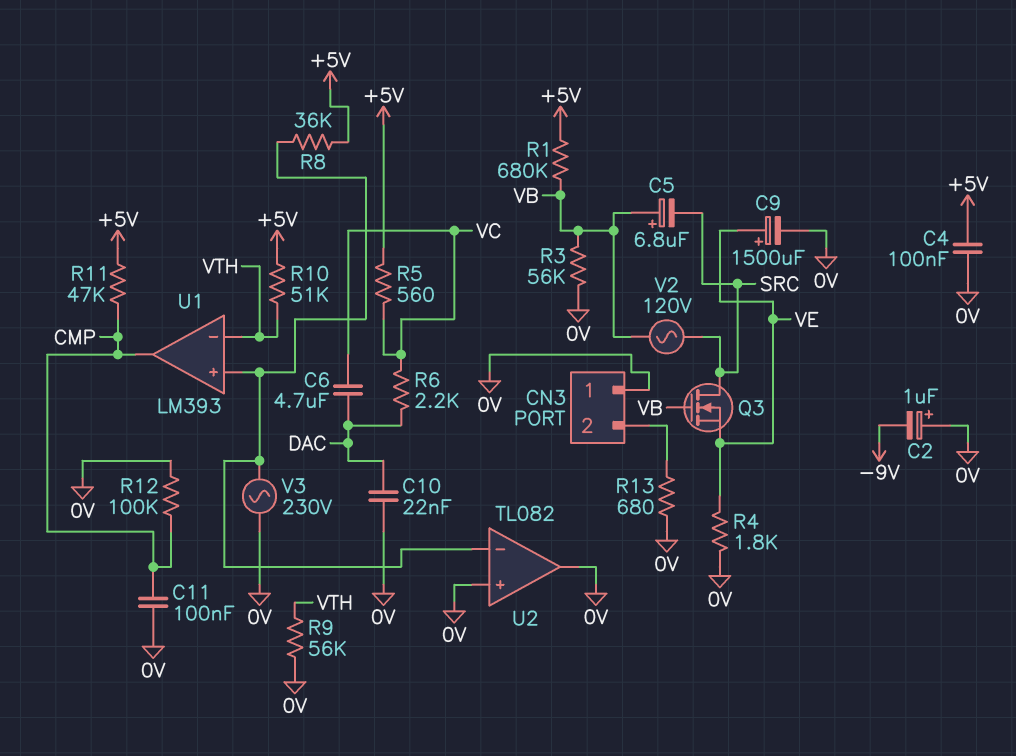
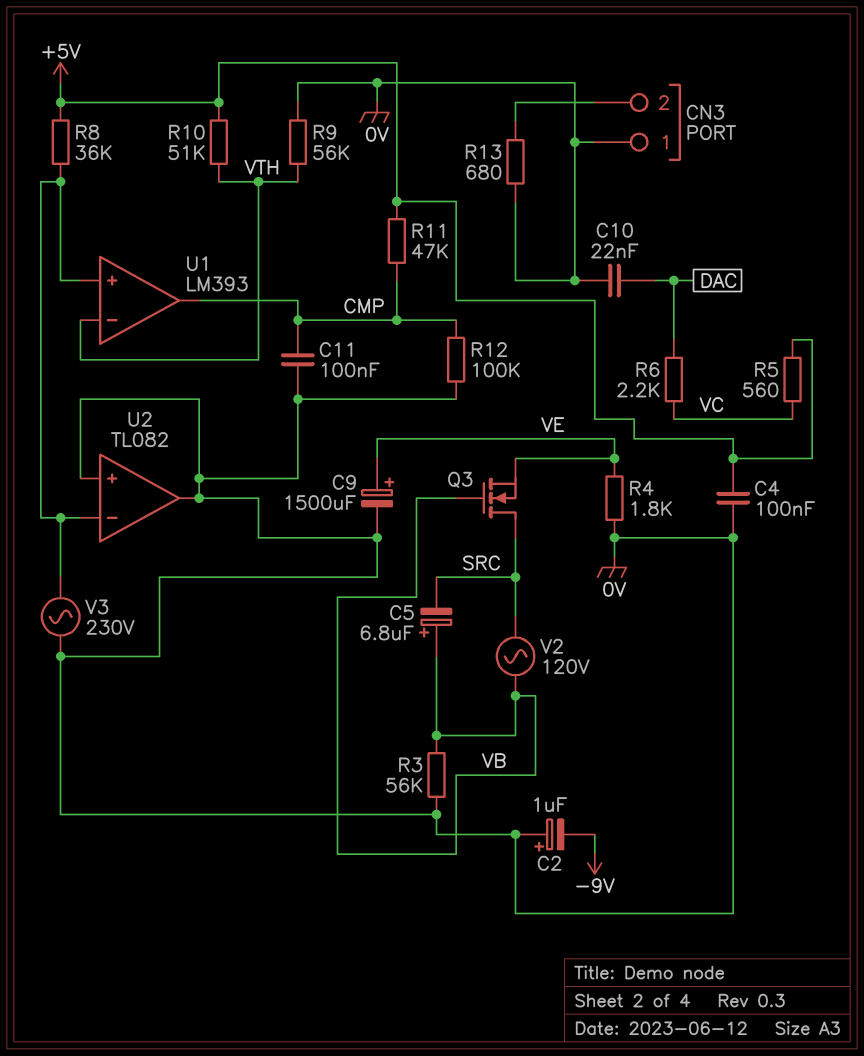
C6: 4.7uF (DAC, VC) -> none
R1: 680k (+5V, VB) -> none

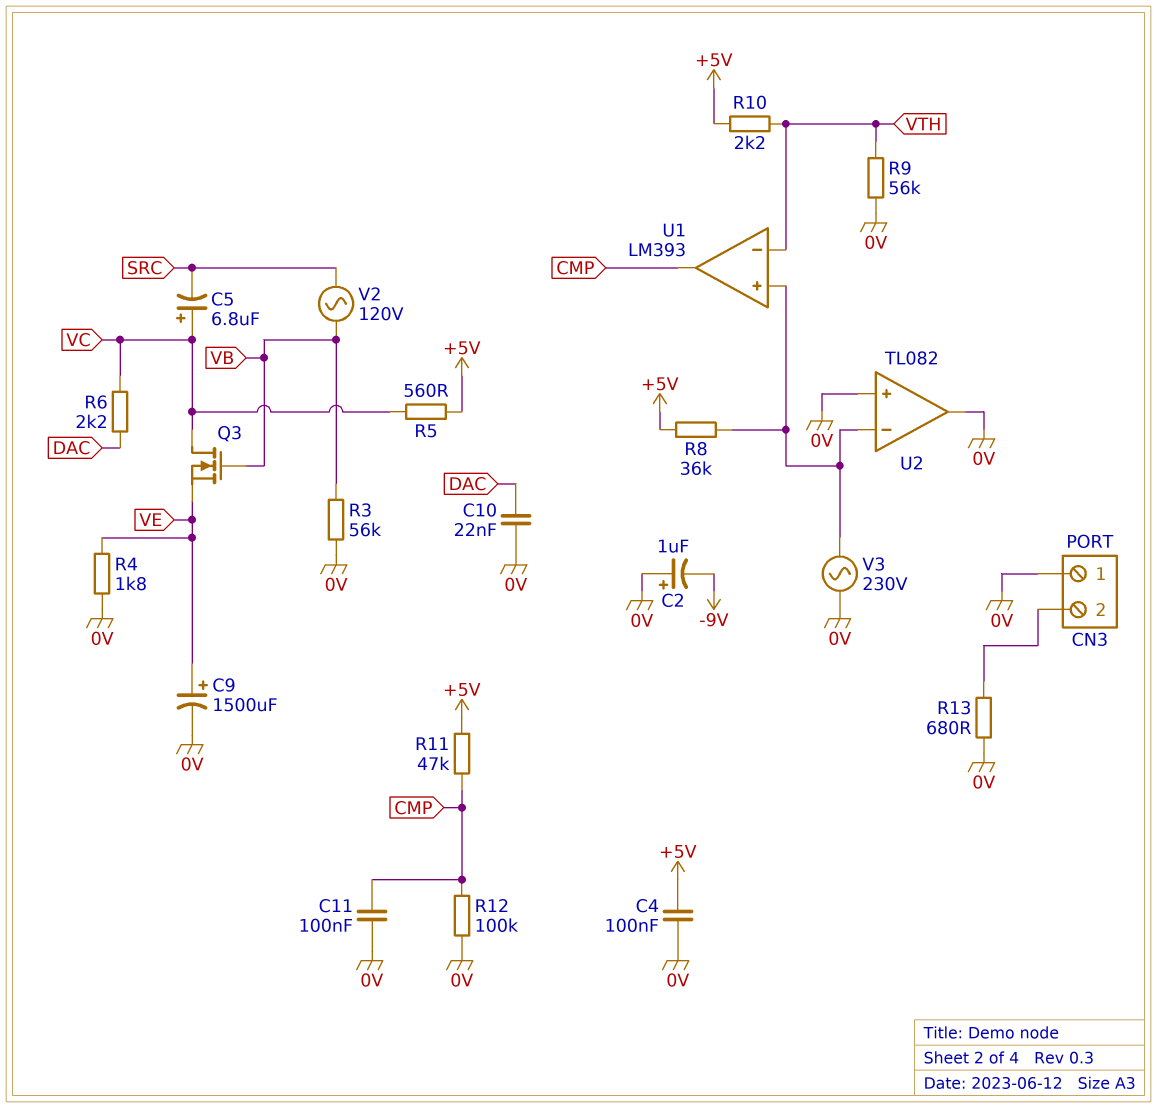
C5: 6.8uF (plus VB, minus SRC) -> 6.8uF (plus VC, minus SRC)
Q3: NMOS (G VB, D SRC, S VE) -> NMOS (G VB, D VC, S VE)
R10: 51k (+5V, VTH) -> 2.2k (+5V, VTH)

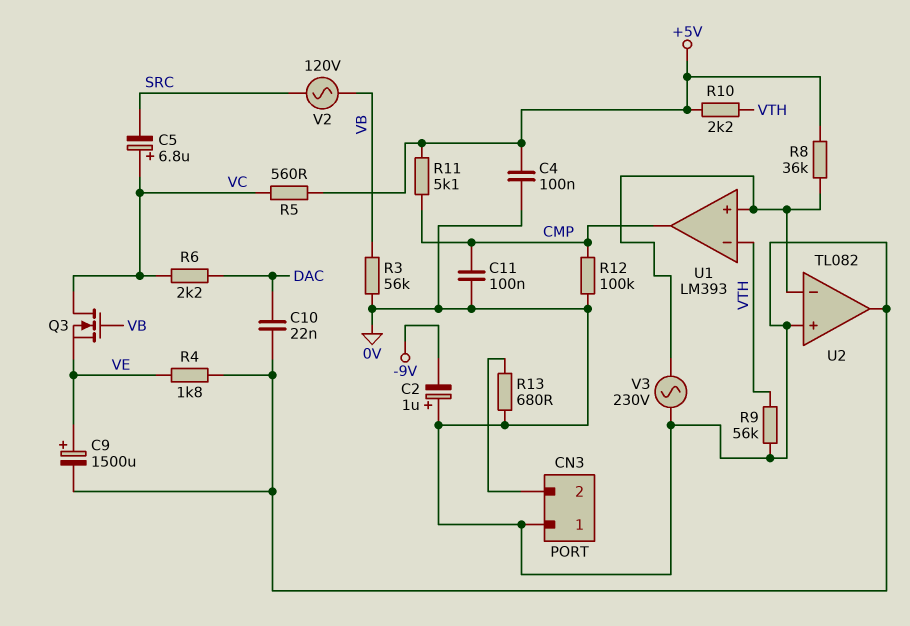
R11: 47k (+5V, CMP) -> 5.1k (+5V, CMP)

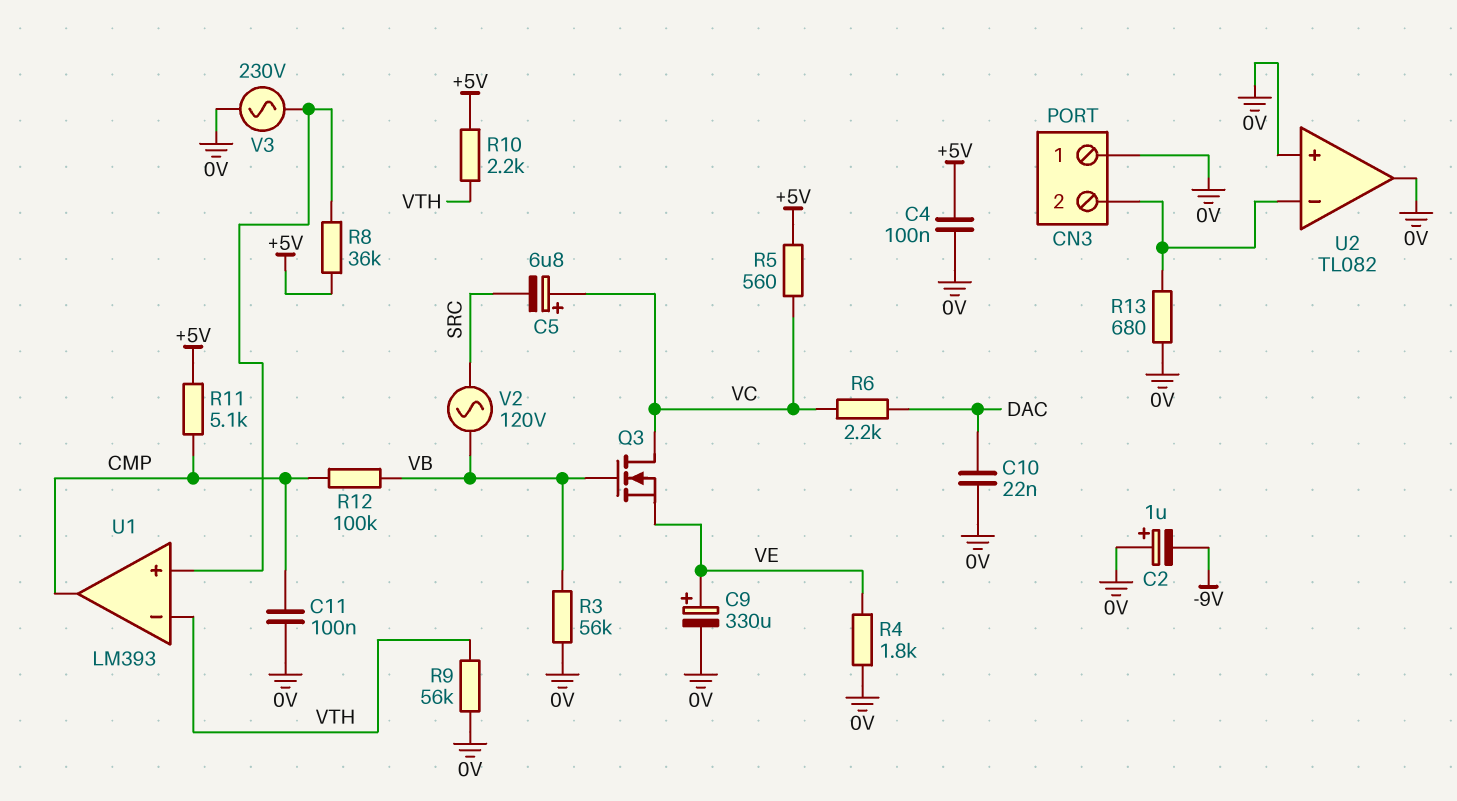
C9: 1500uF (plus VE, minus 0V) -> 330uF (plus VE, minus 0V)
R12: 100k (0V, CMP) -> 100k (CMP, VB)
U2 pin in-: U1/in+ -> CN3/2

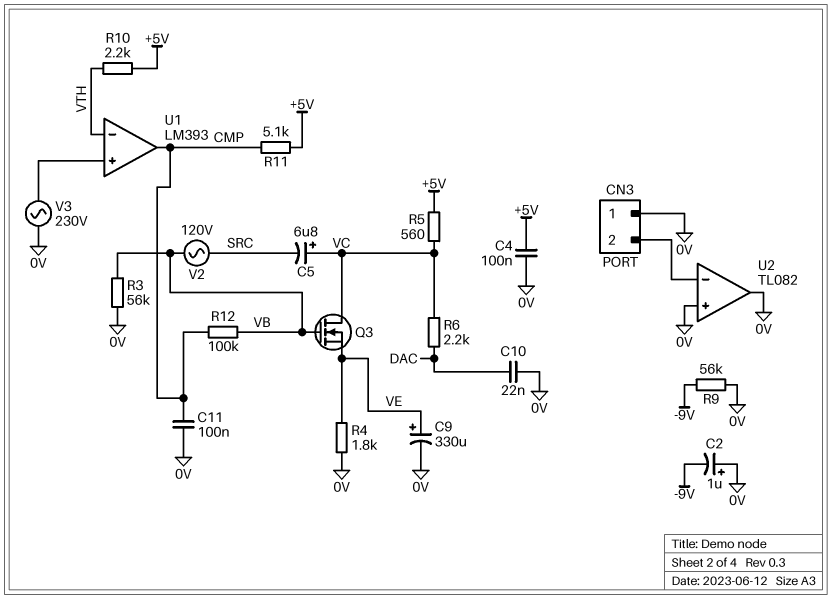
R8: 36k (+5V, U1/in+) -> none
R9: 56k (0V, VTH) -> 56k (-9V, 0V)
R13: 680 (0V, CN3/2) -> none

